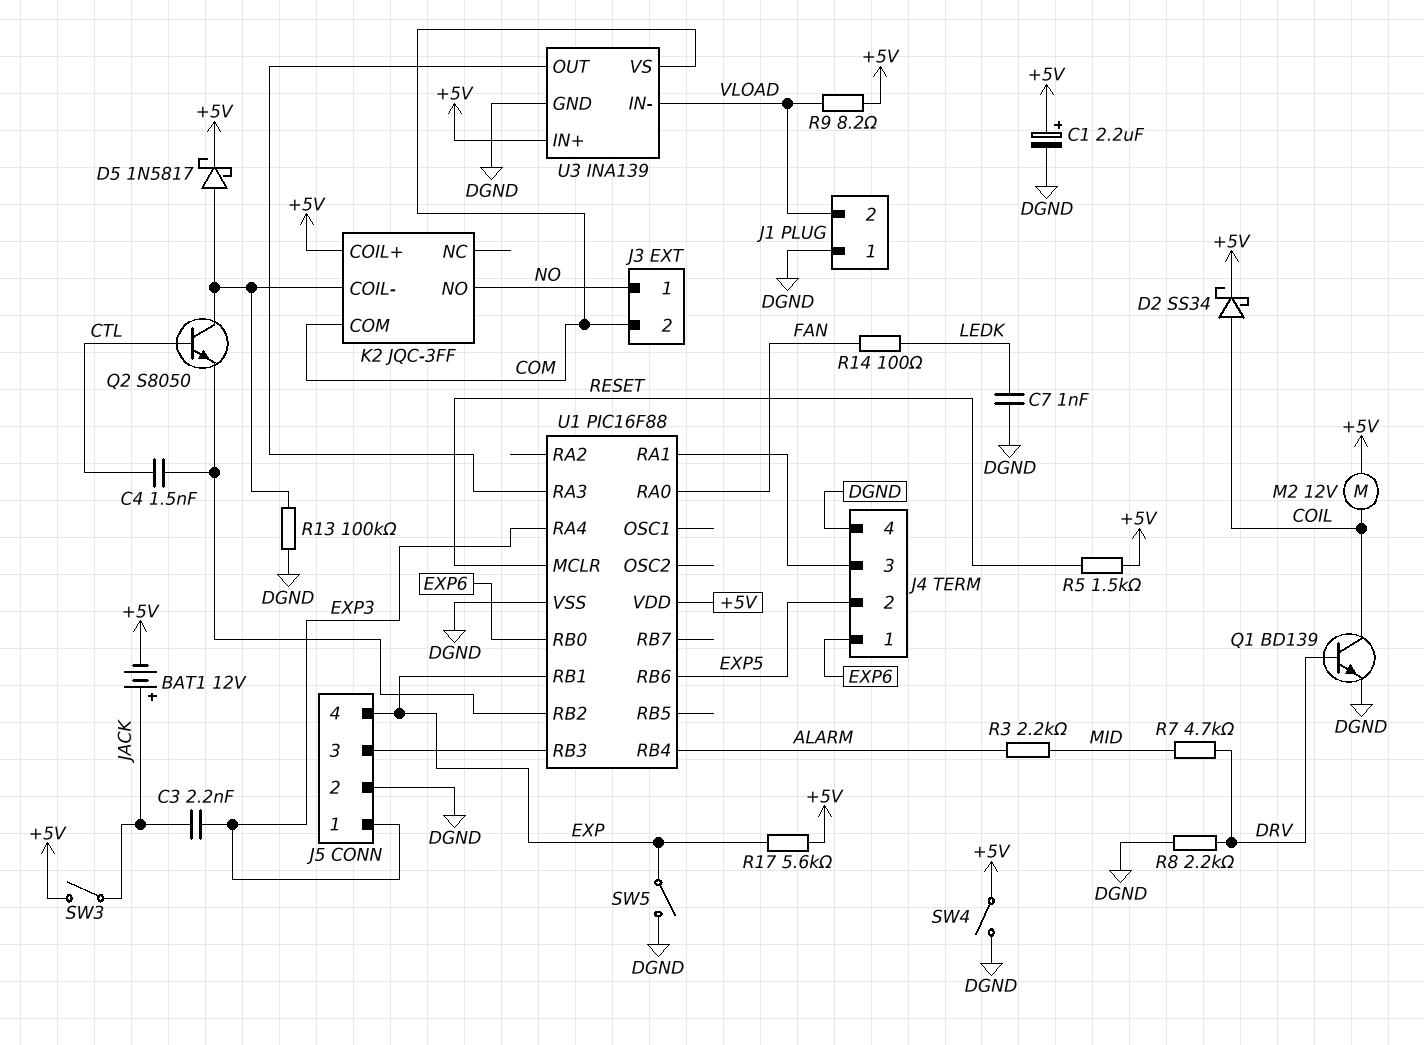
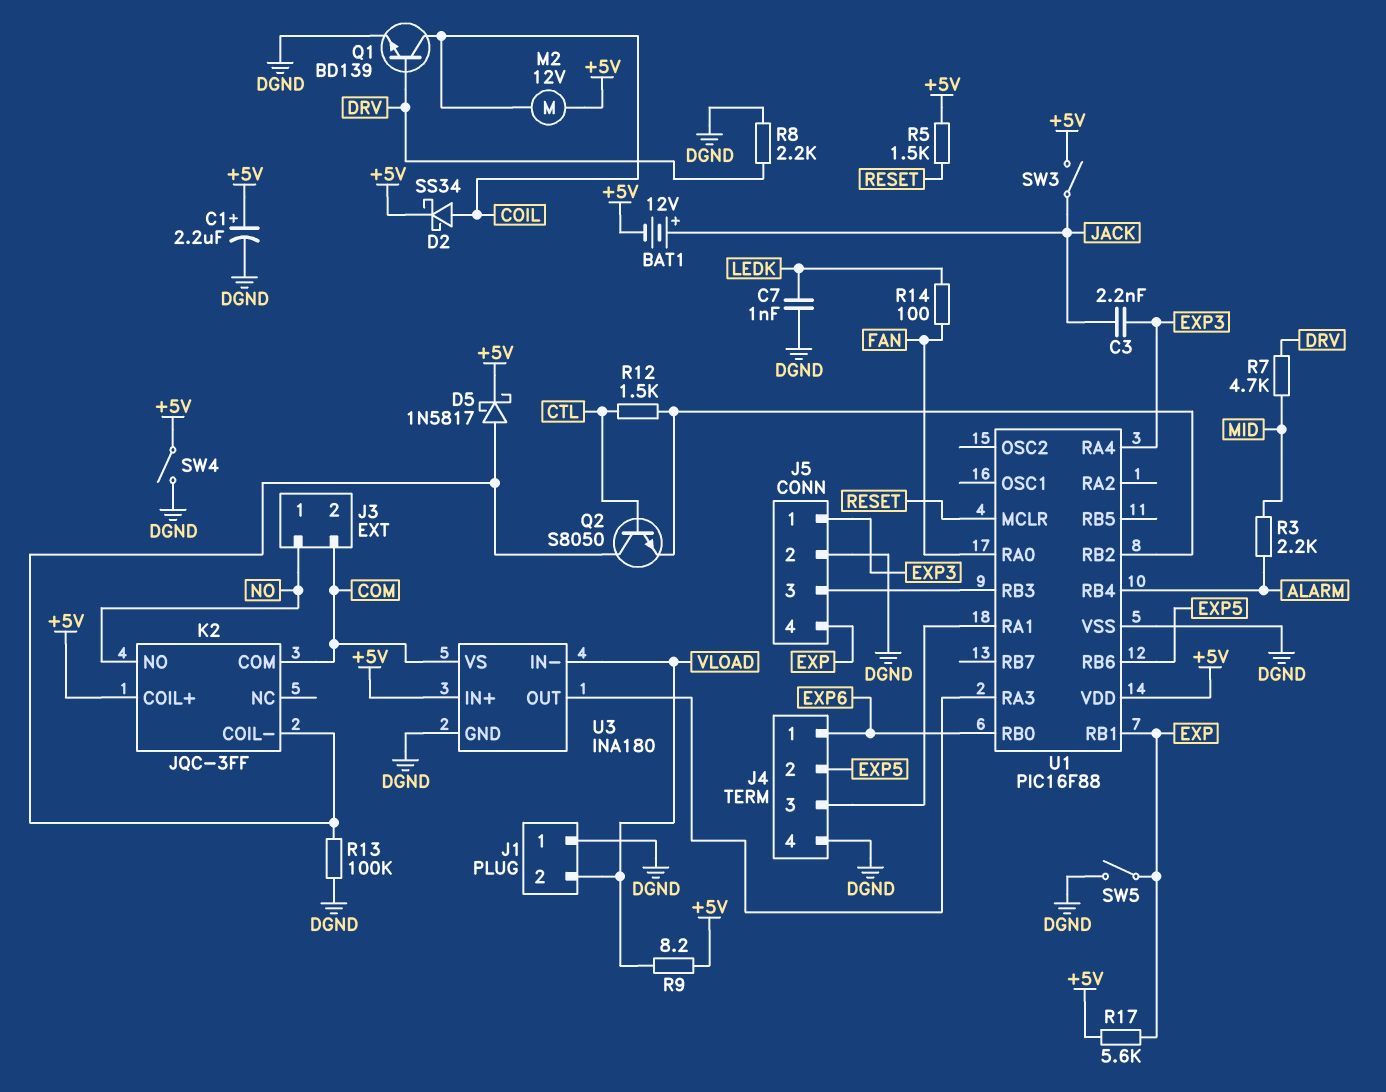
C4: 1.5nF (CTL, U1/RB2) -> none
R12: none -> 1.5k (CTL, U1/RB2)
U3: INA139 -> INA180

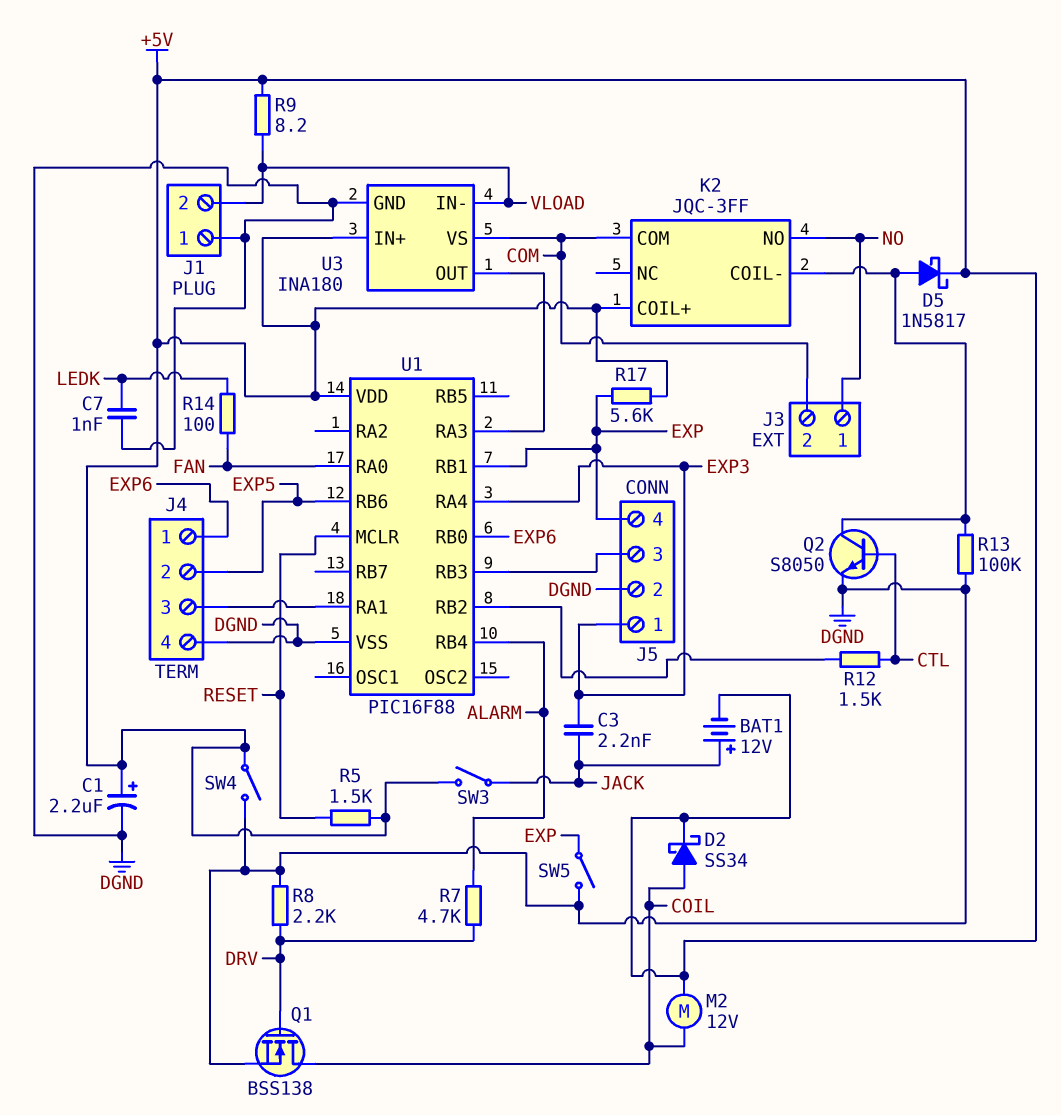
Q1: NPN BD139 (B DRV, C COIL, E DGND) -> NMOS BSS138 (G DRV, D COIL, S DGND)
Q2: NPN S8050 (B CTL, C K2/COIL-, E U1/RB2) -> NPN S8050 (B CTL, C K2/COIL-, E DGND)
R3: 2.2k (ALARM, MID) -> none
R7: 4.7k (DRV, MID) -> 4.7k (ALARM, DRV)

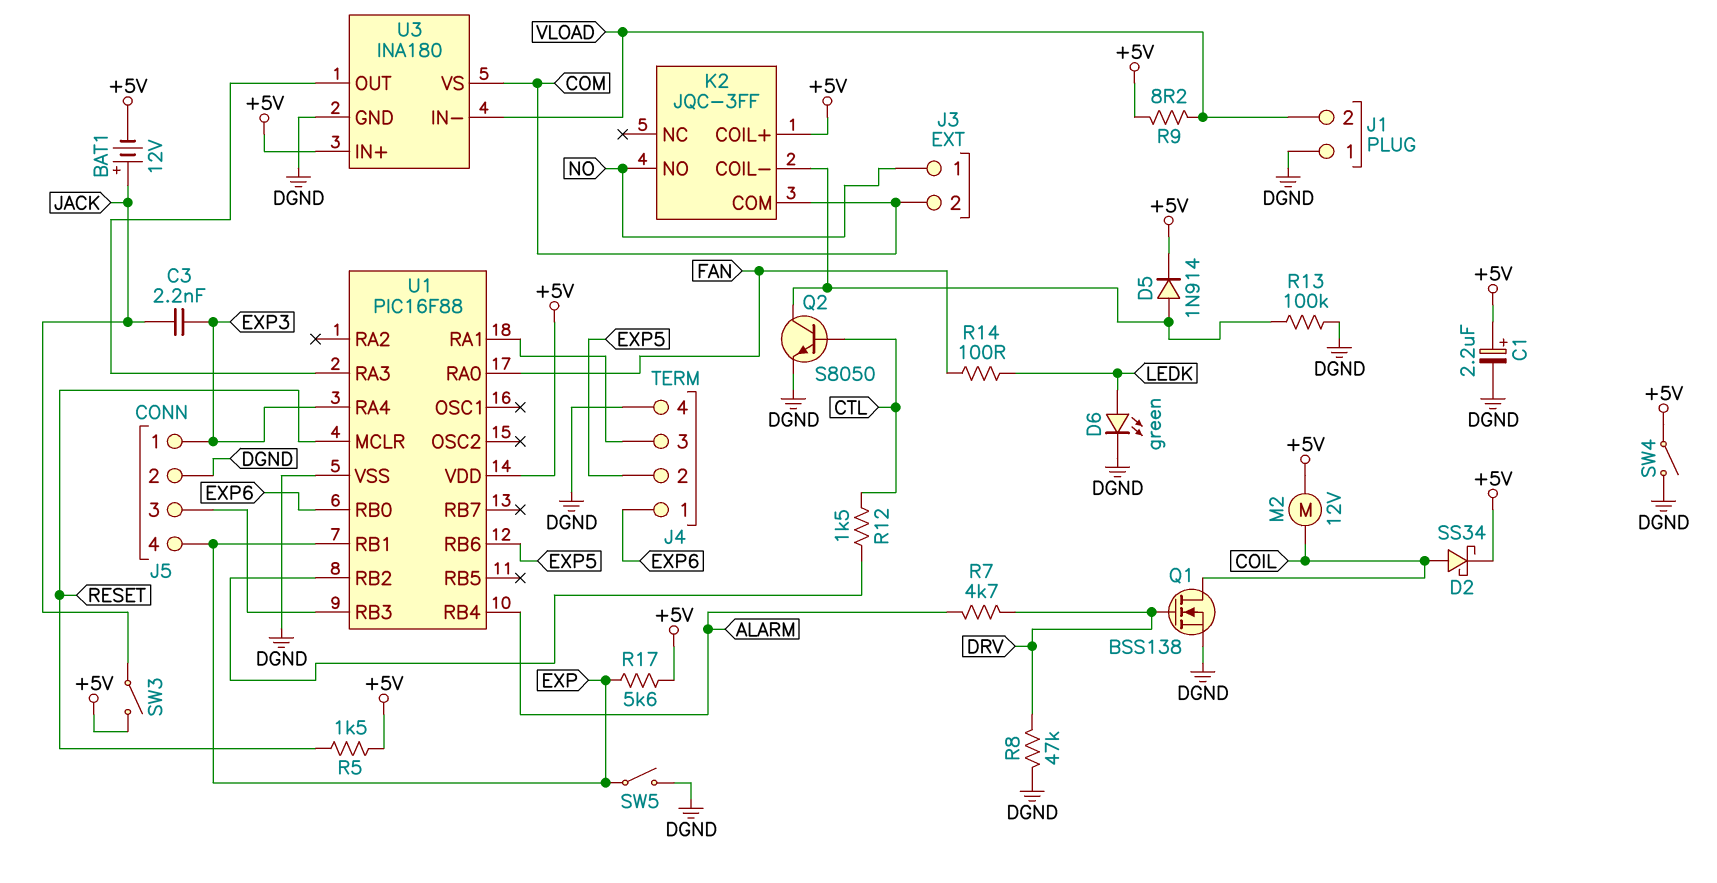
C7: 1nF (DGND, LEDK) -> none
D5: schottky 1N5817 (A K2/COIL-, K +5V) -> diode 1N914 (A K2/COIL-, K +5V)
D6: none -> LED green (A LEDK, K DGND)
R8: 2.2k (DGND, DRV) -> 47k (DGND, DRV)

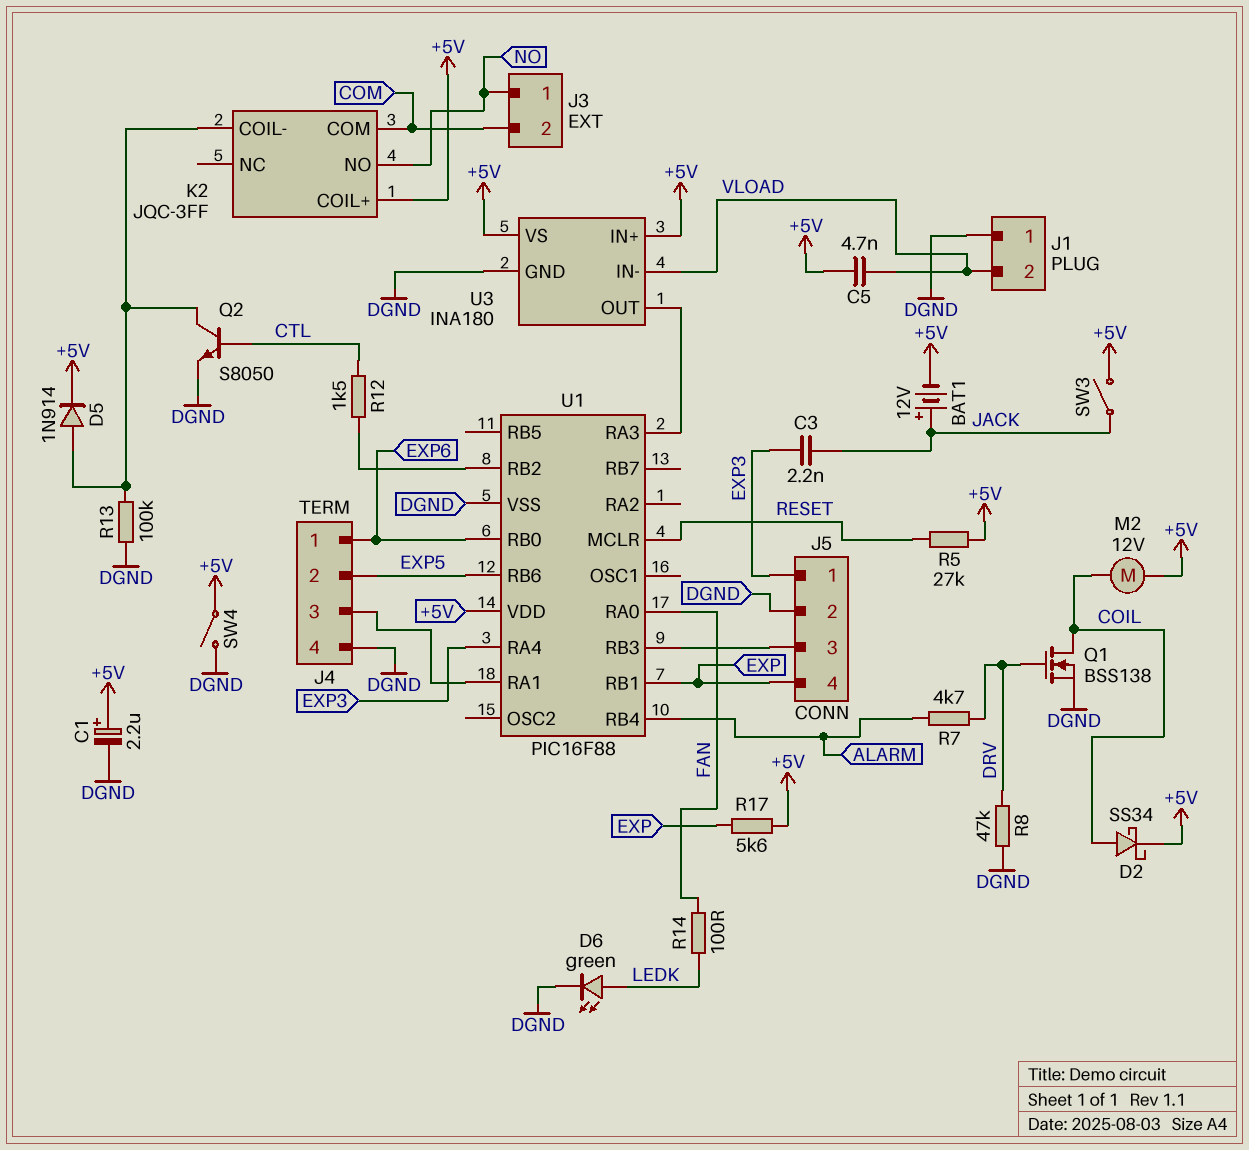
C5: none -> 4.7nF (+5V, VLOAD)
R5: 1.5k (+5V, RESET) -> 27k (+5V, RESET)
R9: 8.2 (+5V, VLOAD) -> none
SW5: switch (DGND, EXP) -> none
U3 pin VS: COM -> +5V

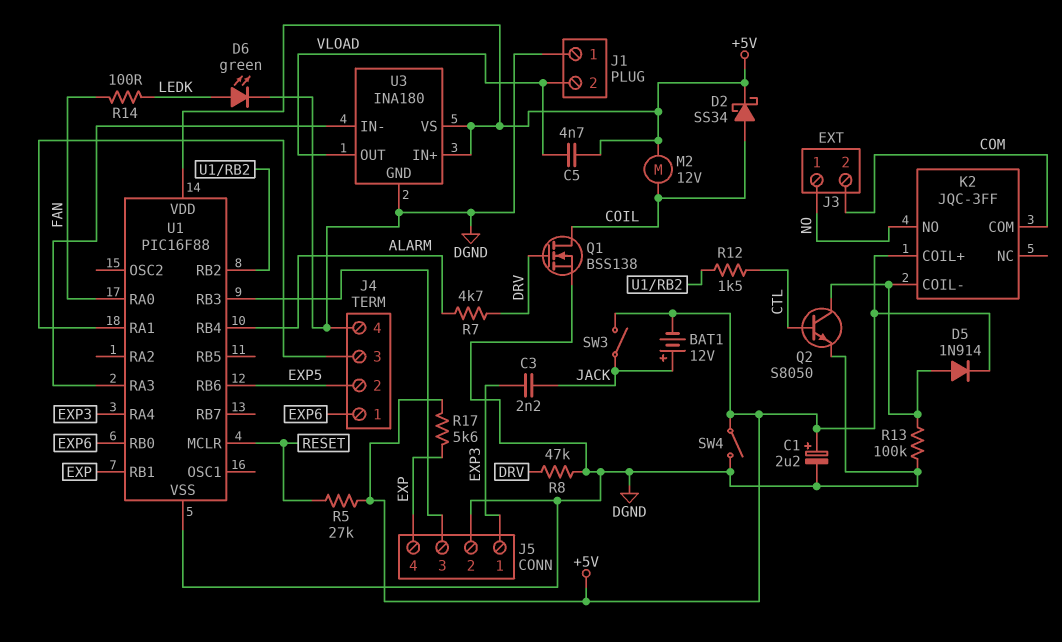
U3 pin IN-: VLOAD -> U1/RA3
U3 pin OUT: U1/RA3 -> VLOAD

